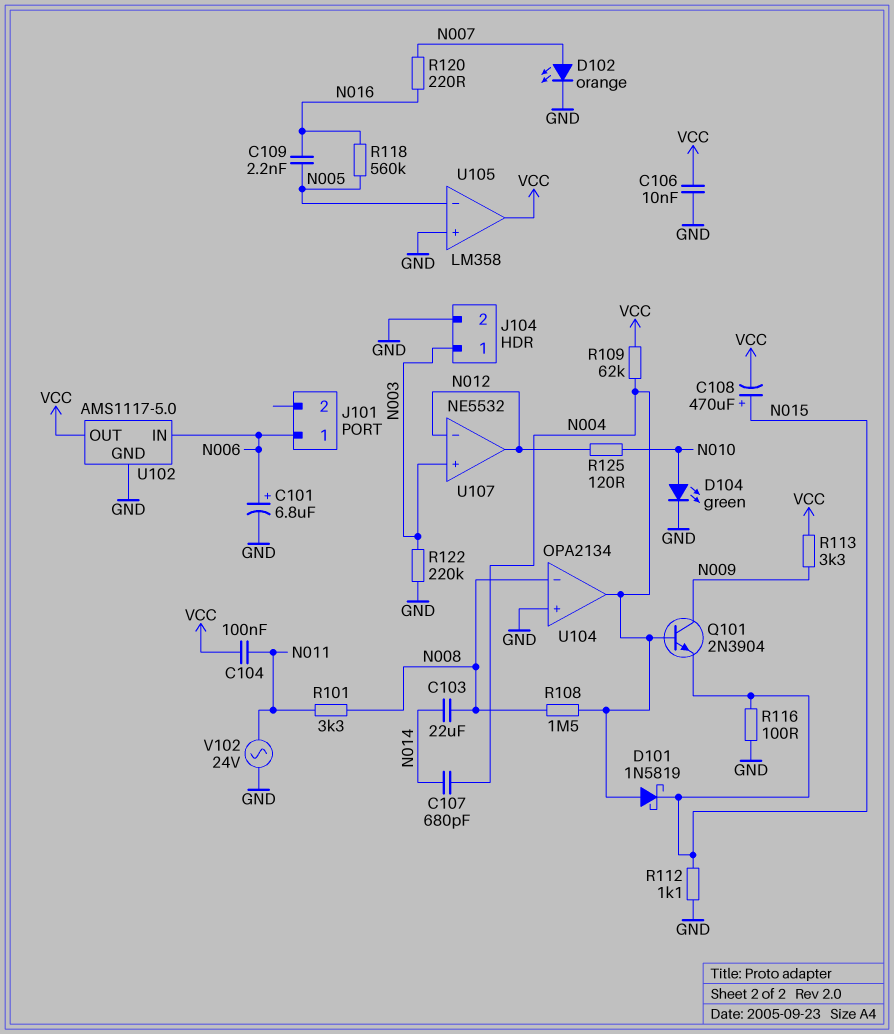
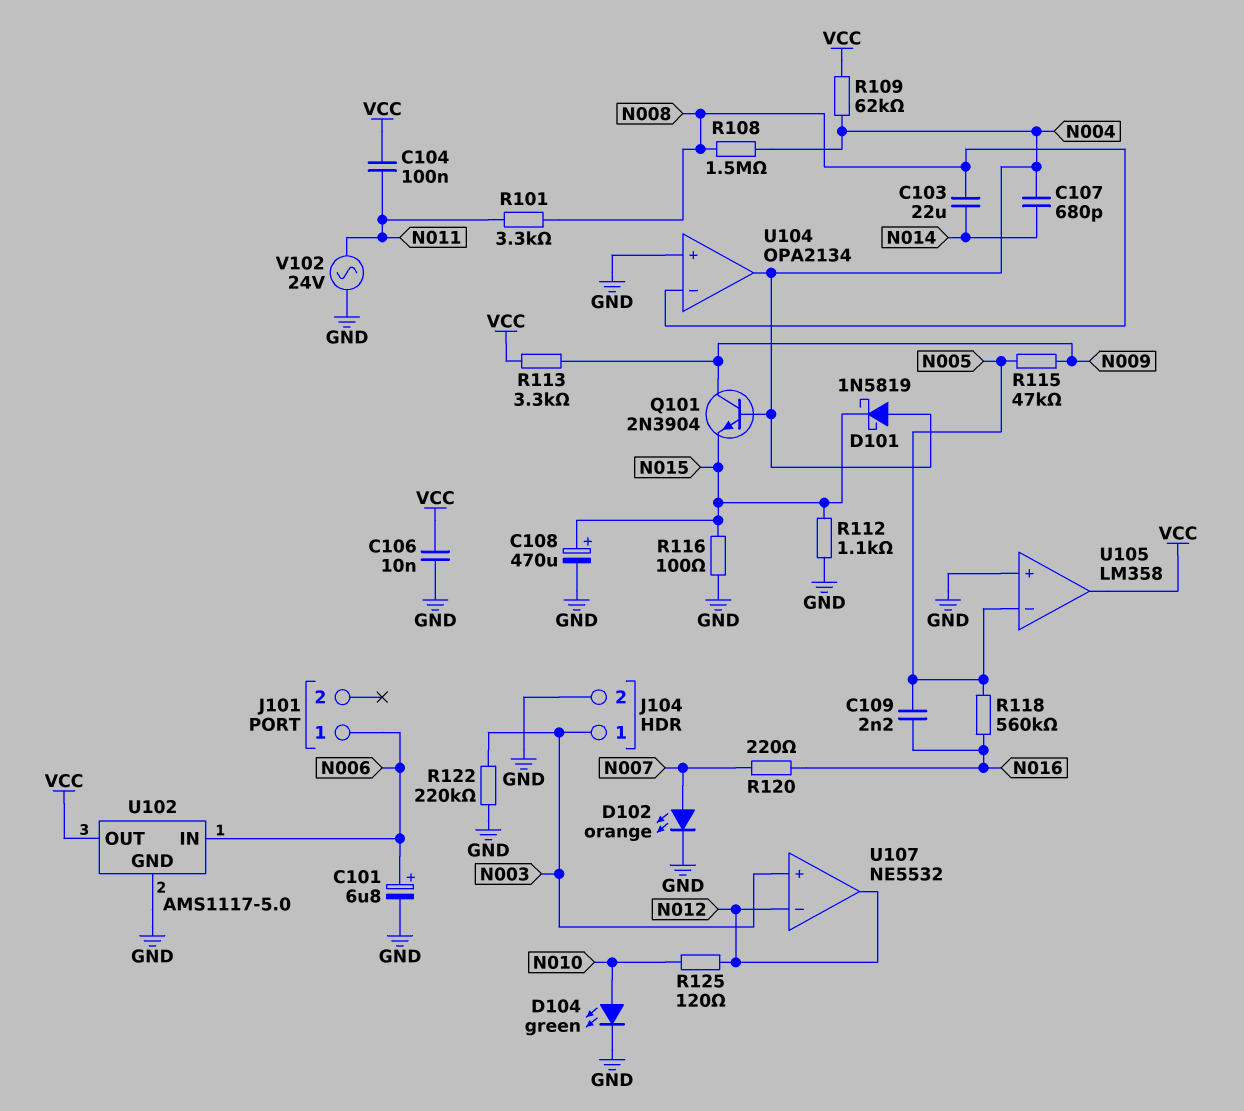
C108: 470uF (plus N015, minus VCC) -> 470uF (plus N015, minus GND)
R115: none -> 47k (N005, N009)

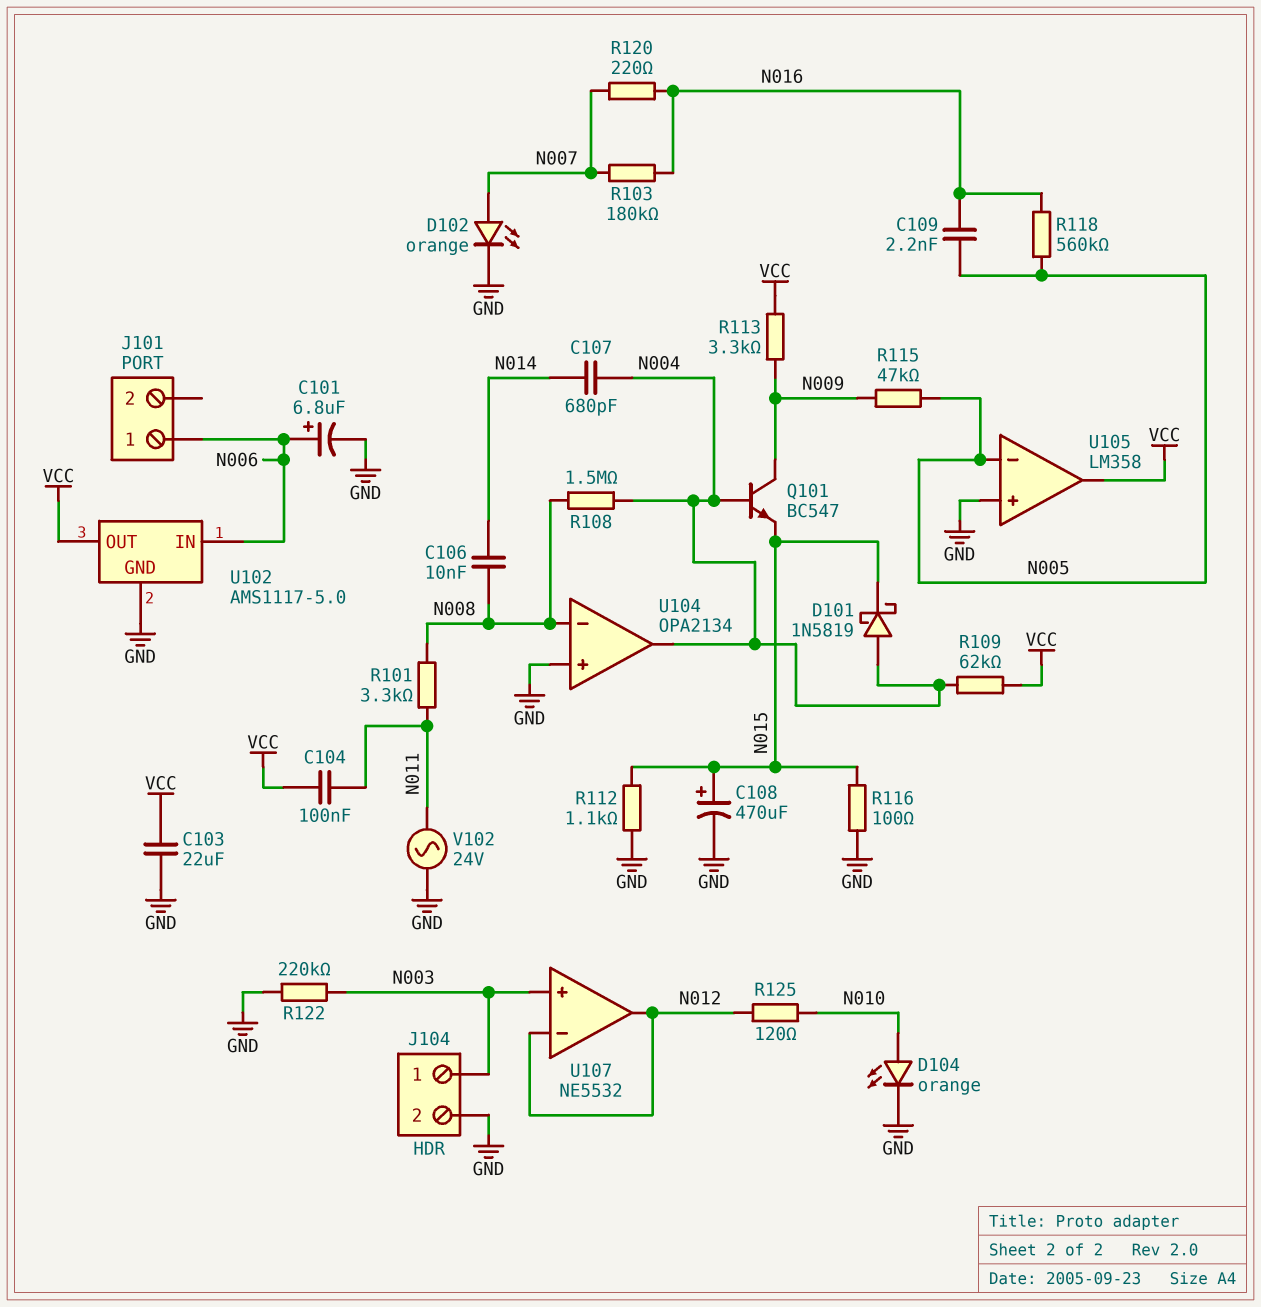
C103: 22uF (N008, N014) -> 22uF (GND, VCC)
C106: 10nF (GND, VCC) -> 10nF (N008, N014)
D104: LED green (A N010, K GND) -> LED orange (A N010, K GND)
Q101: NPN 2N3904 (B N004, C N009, E N015) -> NPN BC547 (B N004, C N009, E N015)
R103: none -> 180k (N007, N016)

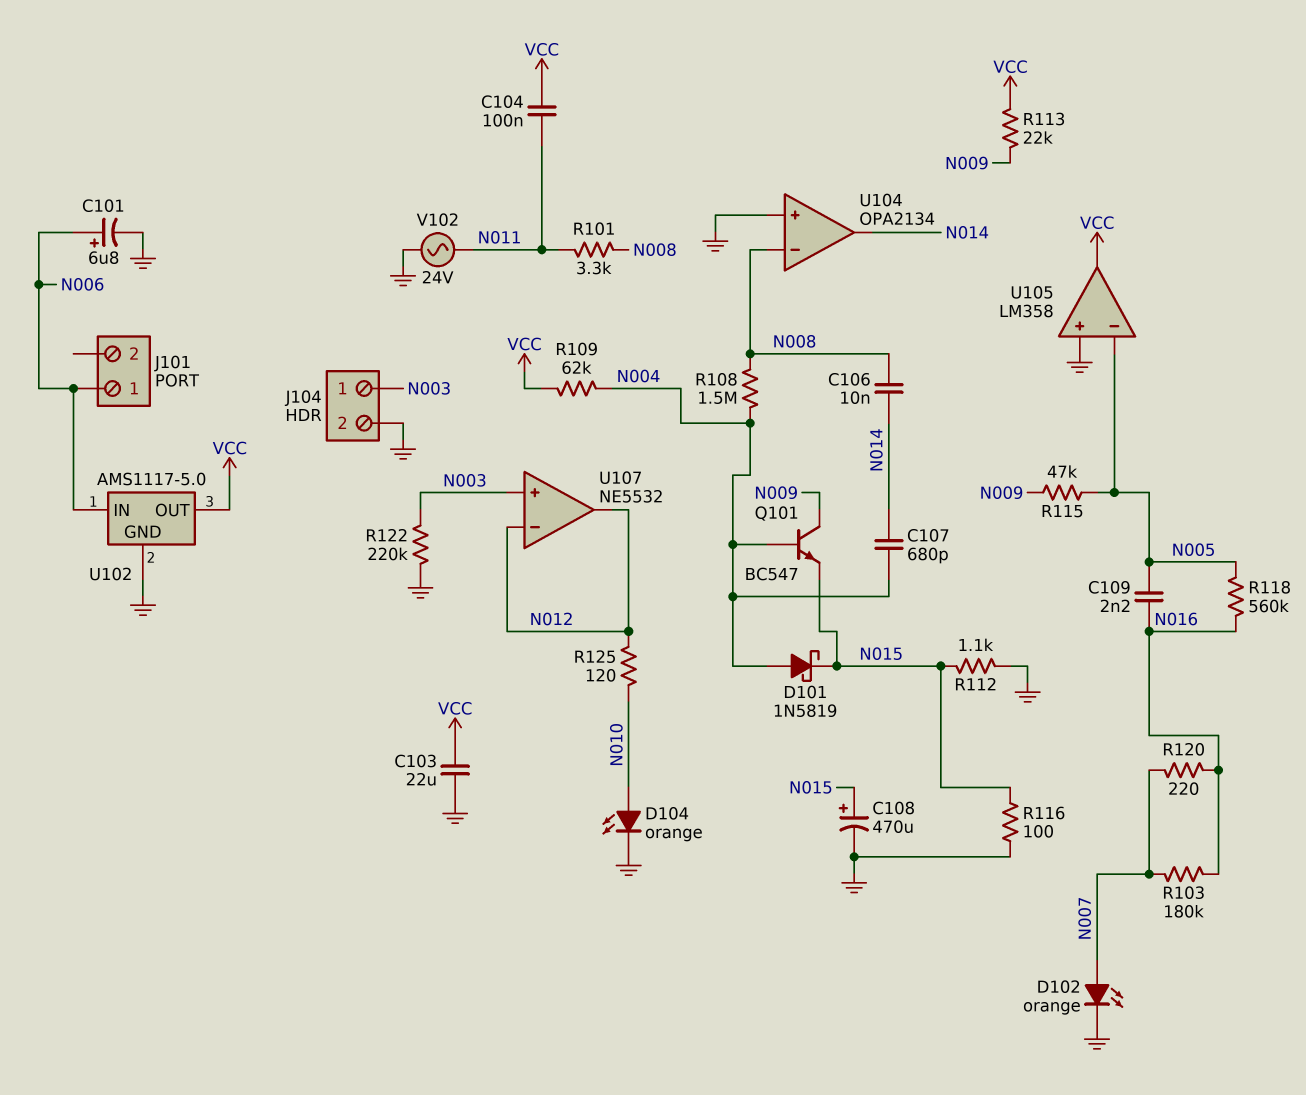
R113: 3.3k (N009, VCC) -> 22k (N009, VCC)
U104 pin out: N004 -> N014

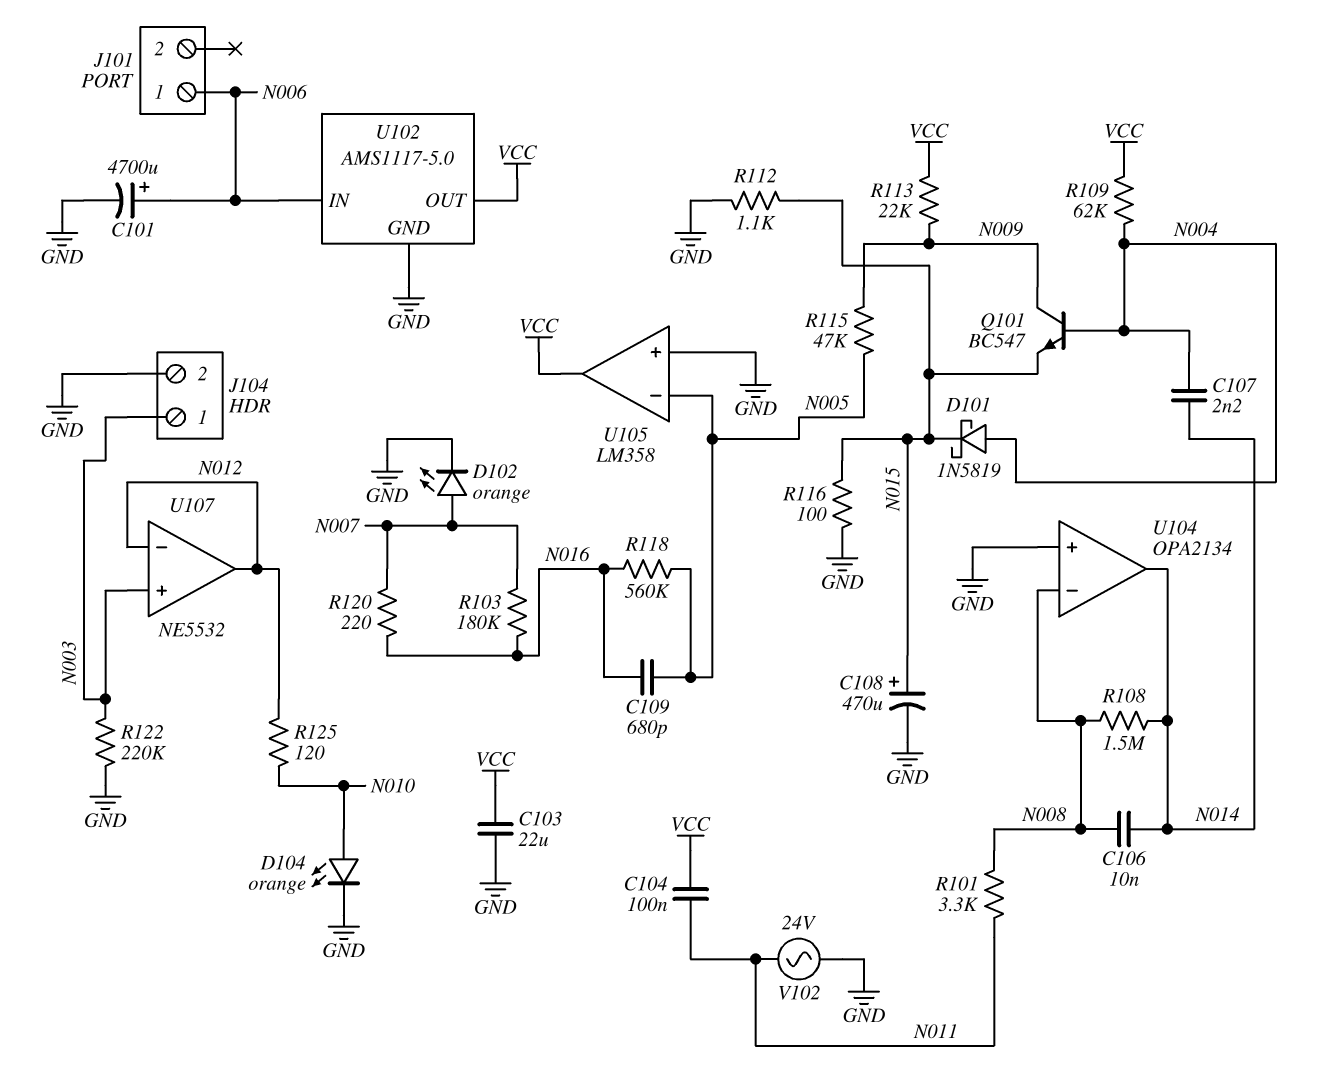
C101: 6.8uF (plus N006, minus GND) -> 4700uF (plus N006, minus GND)
C107: 680pF (N004, N014) -> 2.2nF (N004, N014)
C109: 2.2nF (N005, N016) -> 680pF (N005, N016)
R108: 1.5M (N004, N008) -> 1.5M (N008, N014)

